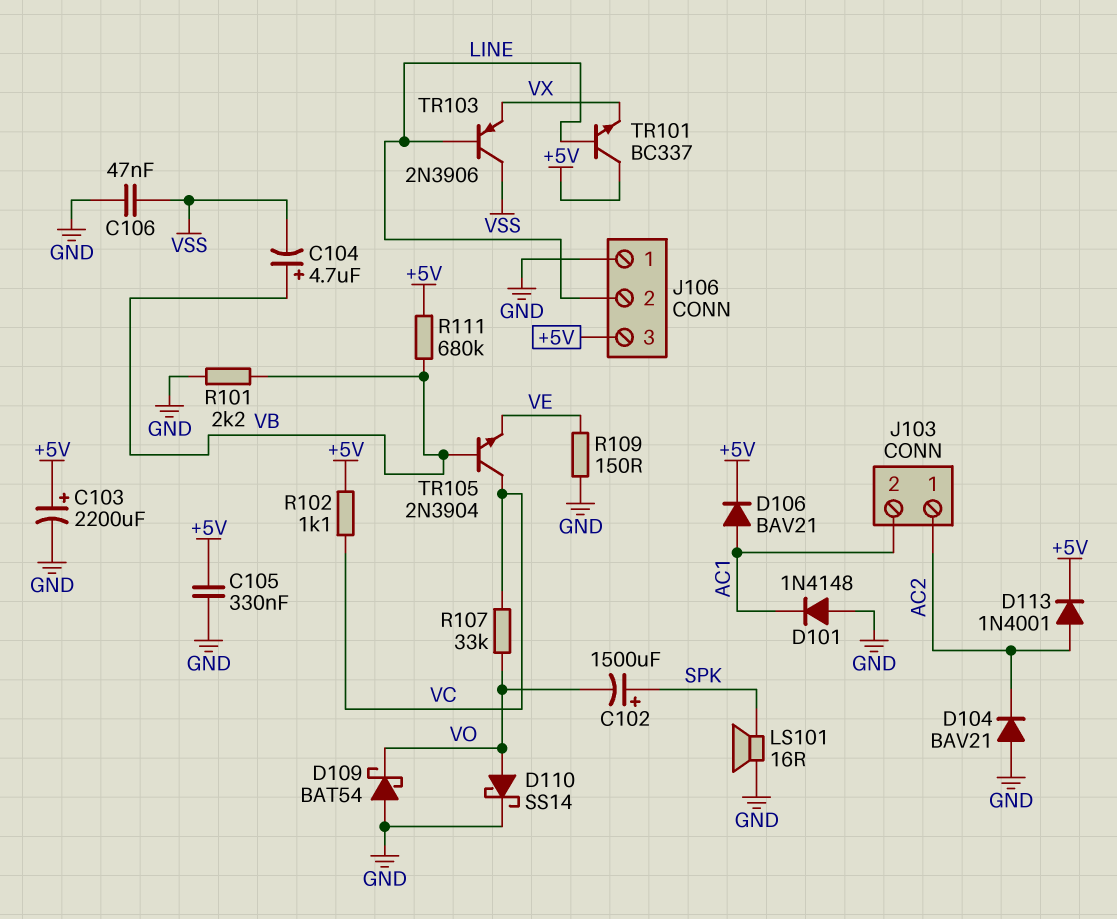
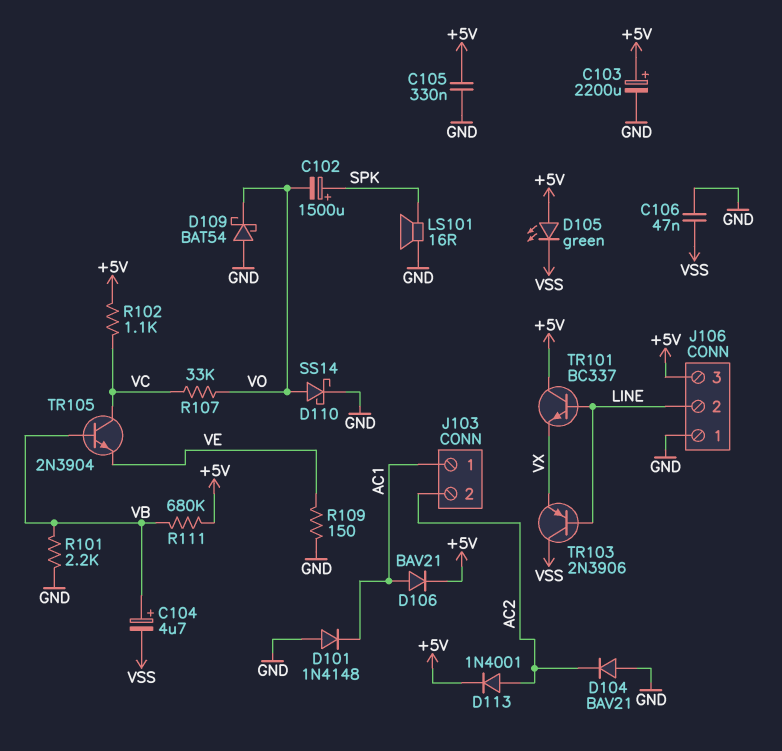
D105: none -> LED green (A +5V, K VSS)
J103 pin 1: AC2 -> AC1
J103 pin 2: AC1 -> AC2

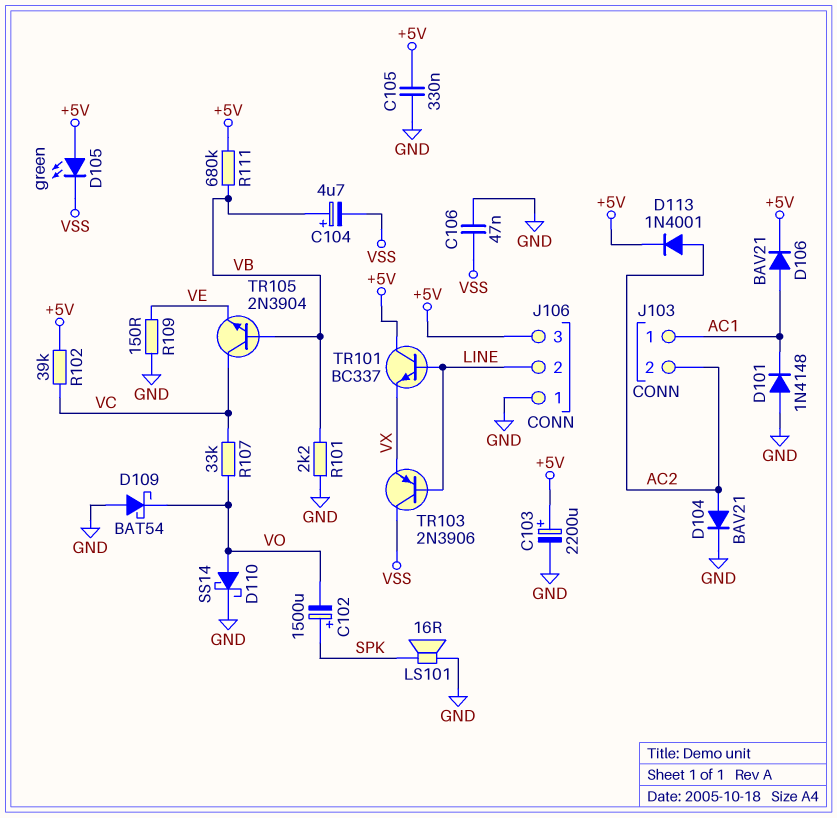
D104: diode BAV21 (A GND, K AC2) -> diode BAV21 (A AC2, K GND)
R102: 1.1k (+5V, VC) -> 39k (+5V, VC)

